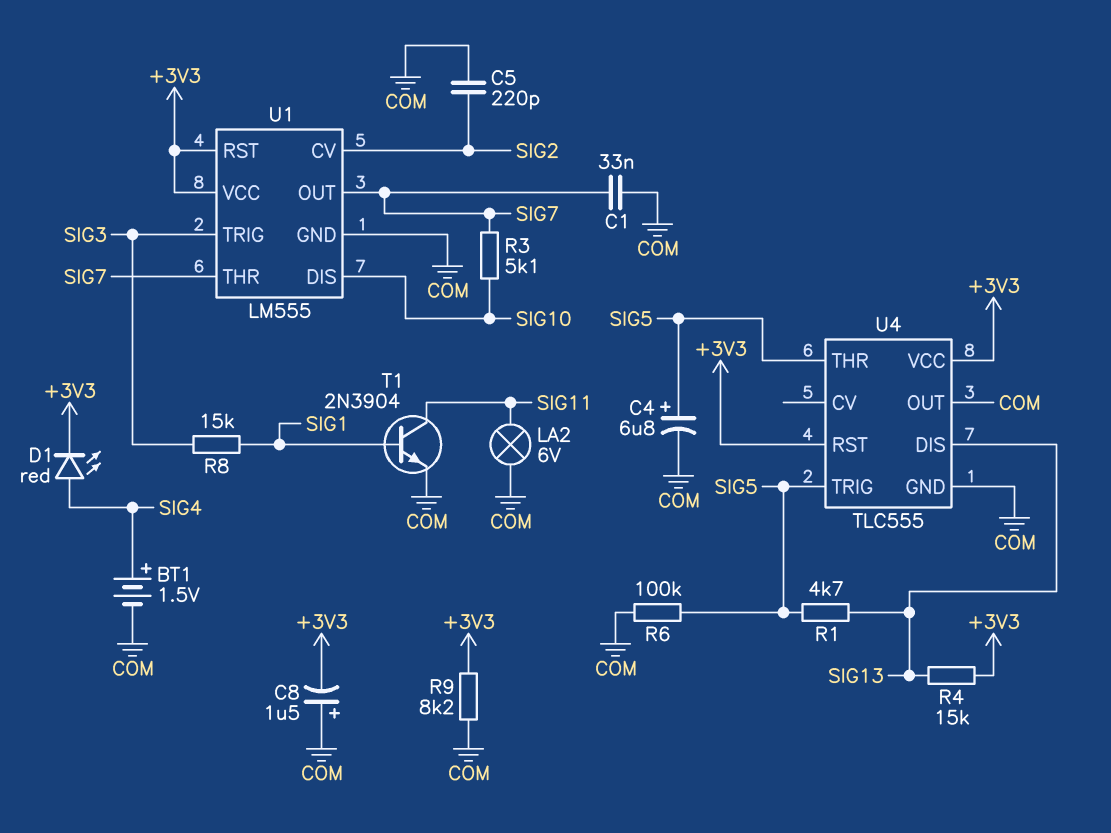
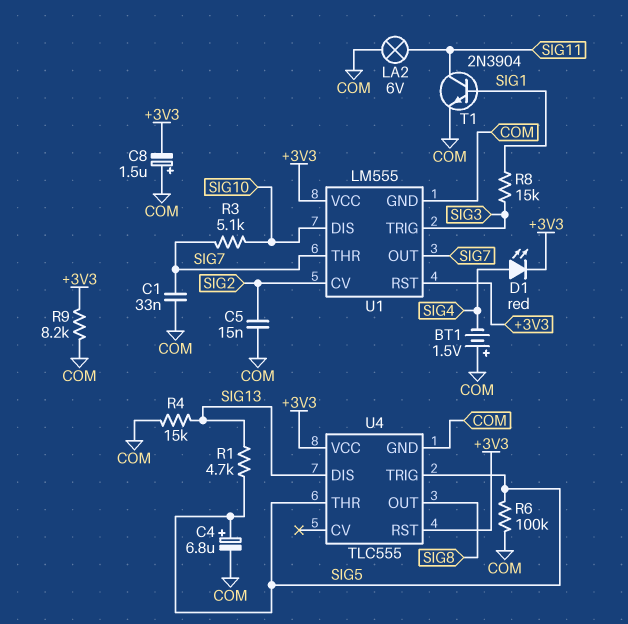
BT1: 1.5V (plus SIG4, minus COM) -> 1.5V (plus COM, minus SIG4)
C5: 220pF (COM, SIG2) -> 15nF (COM, SIG2)
R4: 15k (+3V3, SIG13) -> 15k (COM, SIG13)
U4 pin OUT: COM -> SIG8

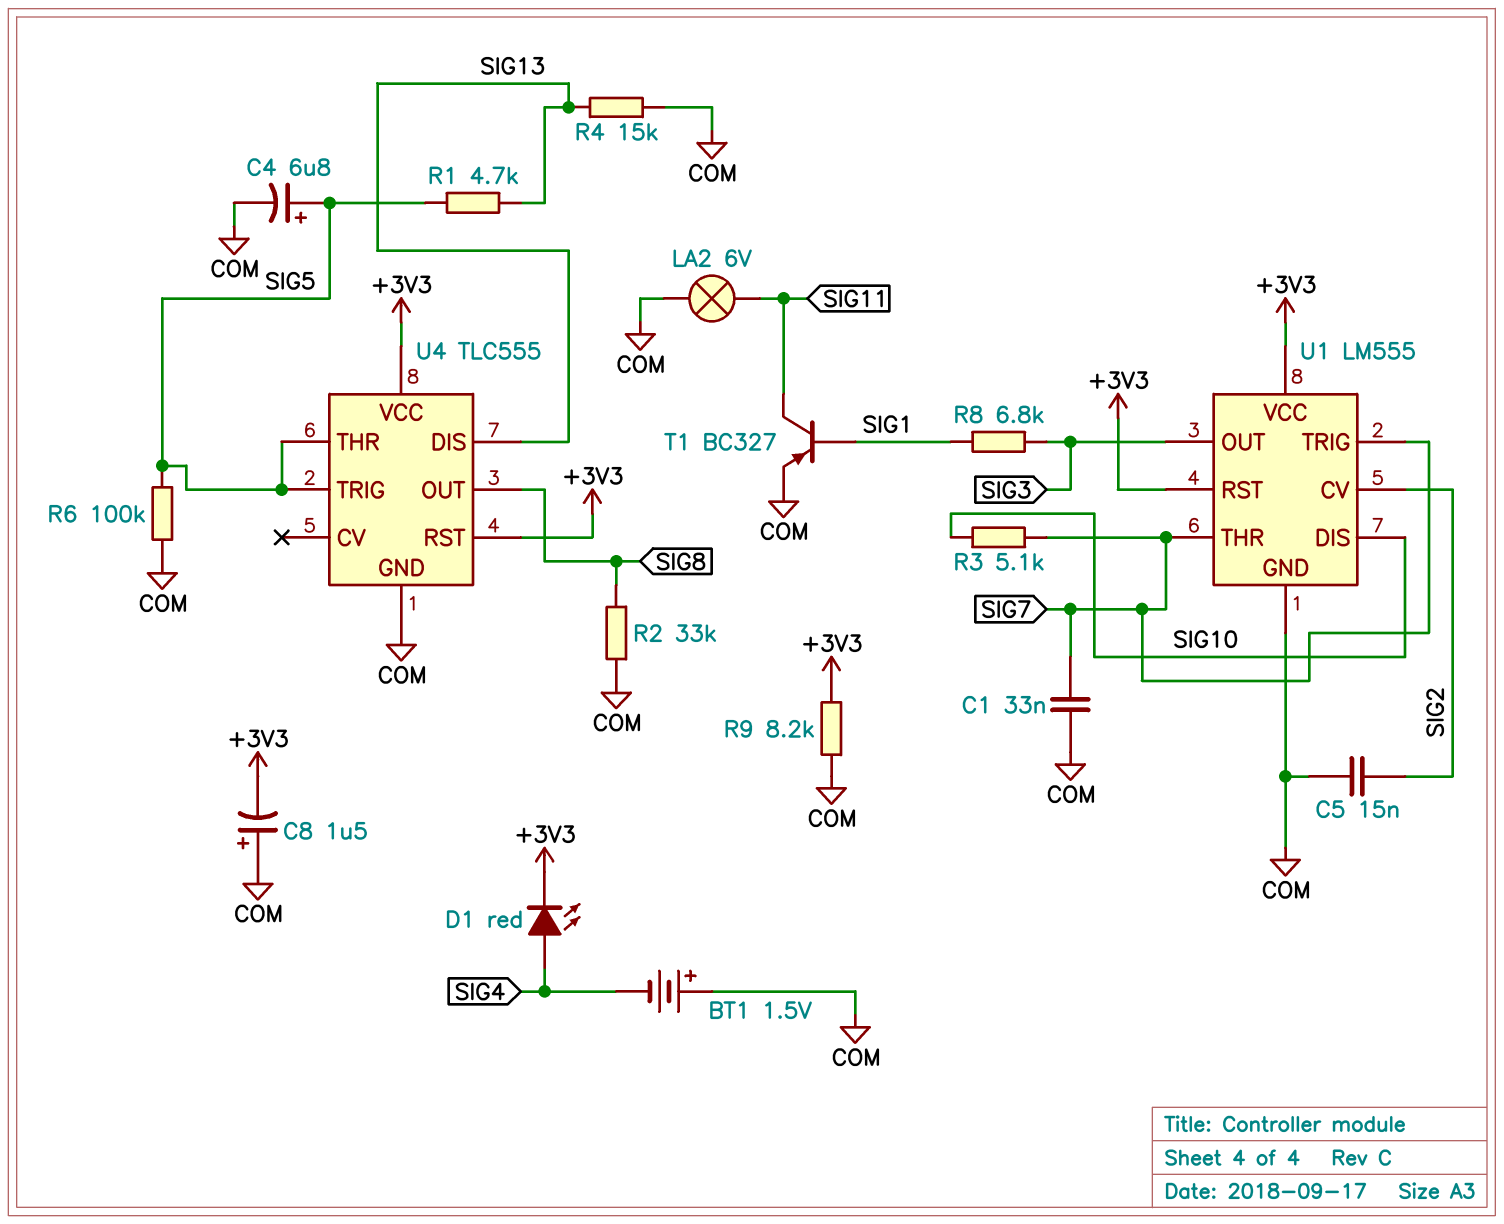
R2: none -> 33k (COM, SIG8)
R8: 15k (SIG1, SIG3) -> 6.8k (SIG1, SIG3)
T1: NPN 2N3904 (B SIG1, C SIG11, E COM) -> PNP BC327 (B SIG1, C SIG11, E COM)
U1 pin OUT: SIG7 -> SIG3
U1 pin TRIG: SIG3 -> SIG7

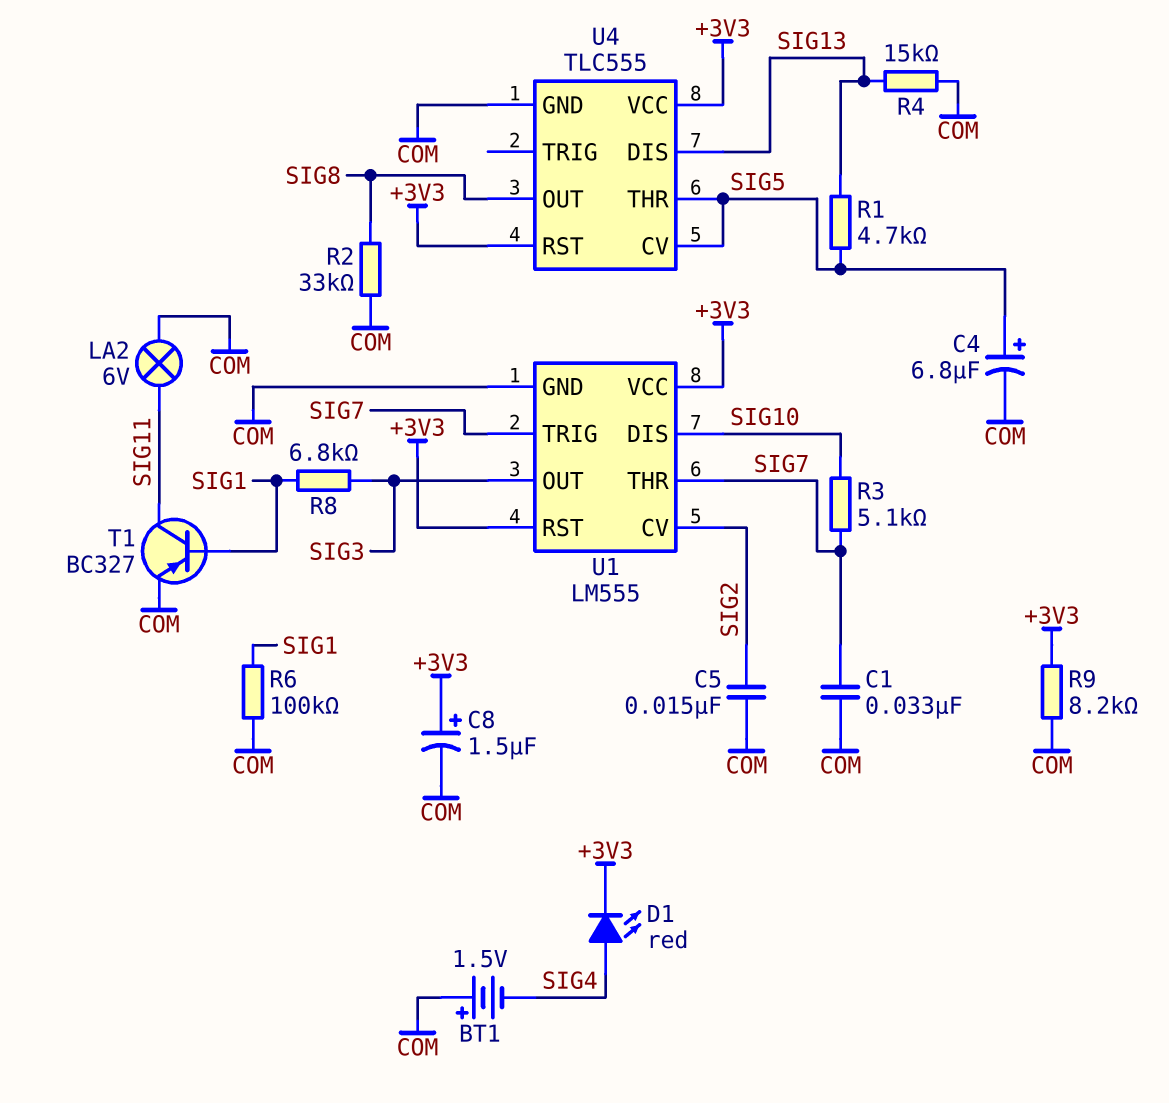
C8: 1.5uF (plus COM, minus +3V3) -> 1.5uF (plus +3V3, minus COM)
R6: 100k (COM, SIG5) -> 100k (COM, SIG1)
U4 pin CV: none -> SIG5
U4 pin TRIG: SIG5 -> none

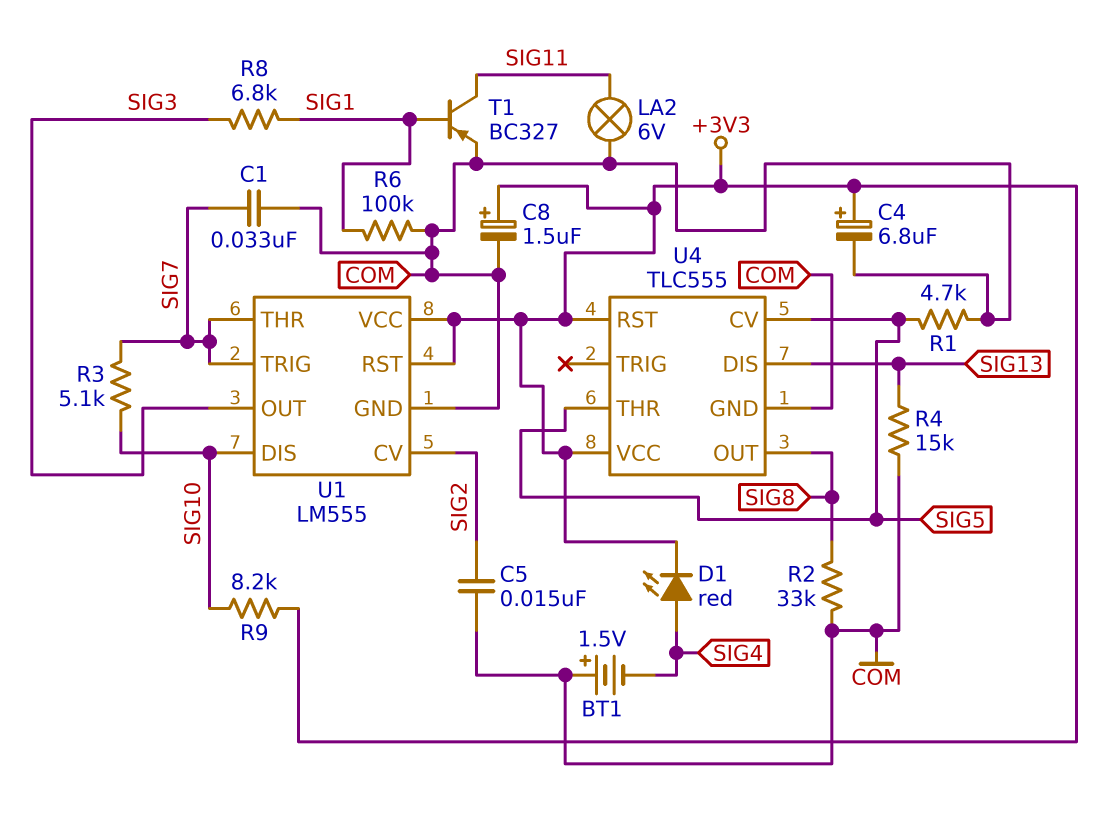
C4: 6.8uF (plus SIG5, minus COM) -> 6.8uF (plus +3V3, minus COM)
R1: 4.7k (SIG5, SIG13) -> 4.7k (COM, SIG5)
R9: 8.2k (+3V3, COM) -> 8.2k (+3V3, SIG10)

